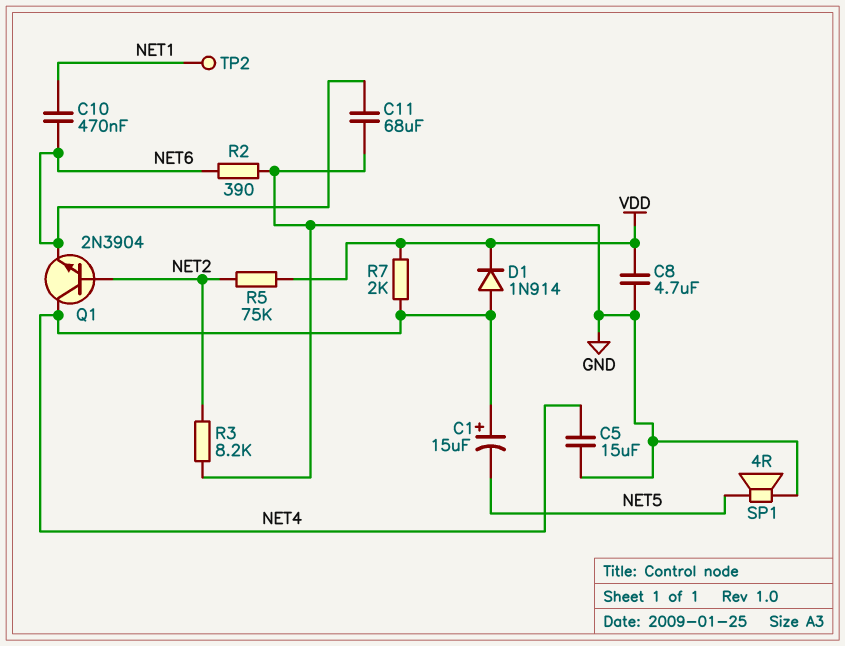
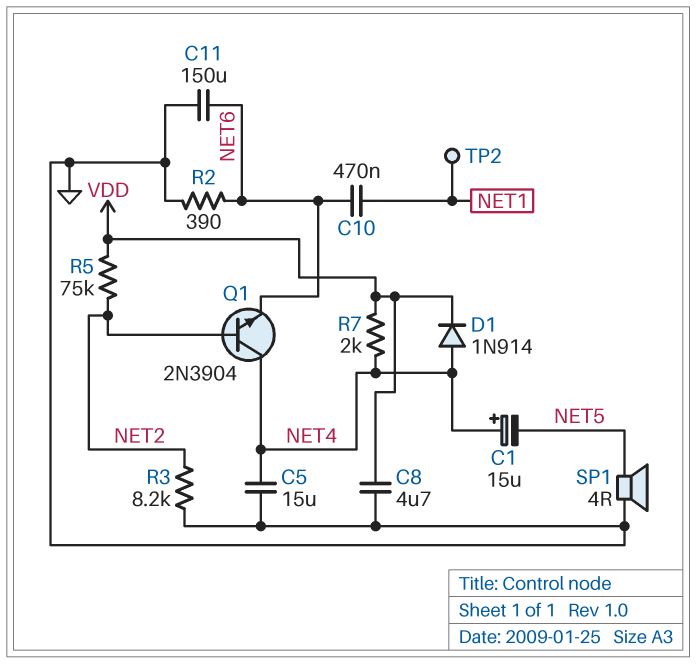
C11: 68uF (GND, NET6) -> 150uF (GND, NET6)

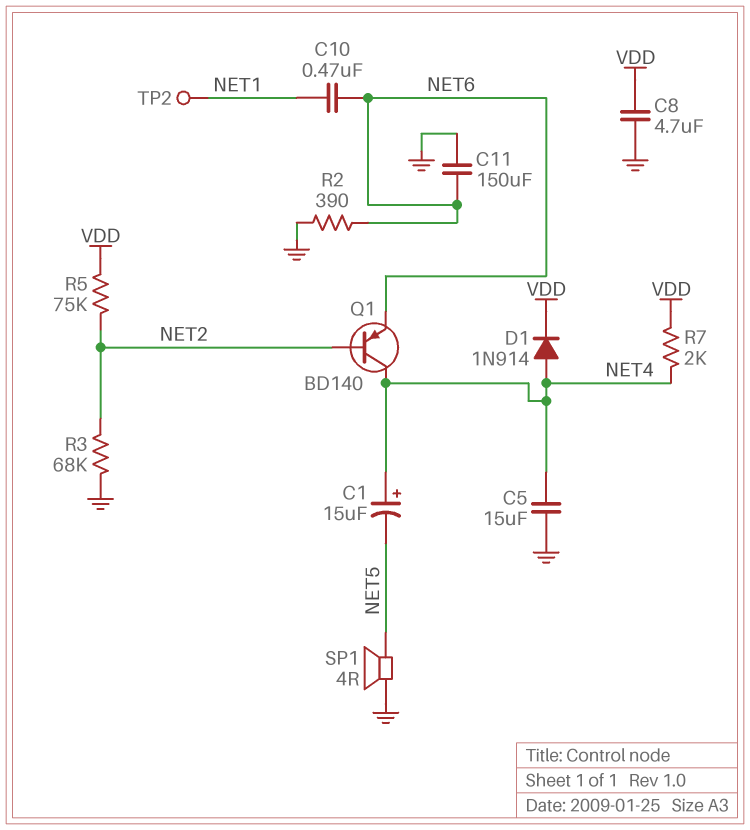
Q1: NPN 2N3904 (B NET2, C NET4, E NET6) -> PNP BD140 (B NET2, C NET4, E NET6)
R3: 8.2k (GND, NET2) -> 68k (GND, NET2)

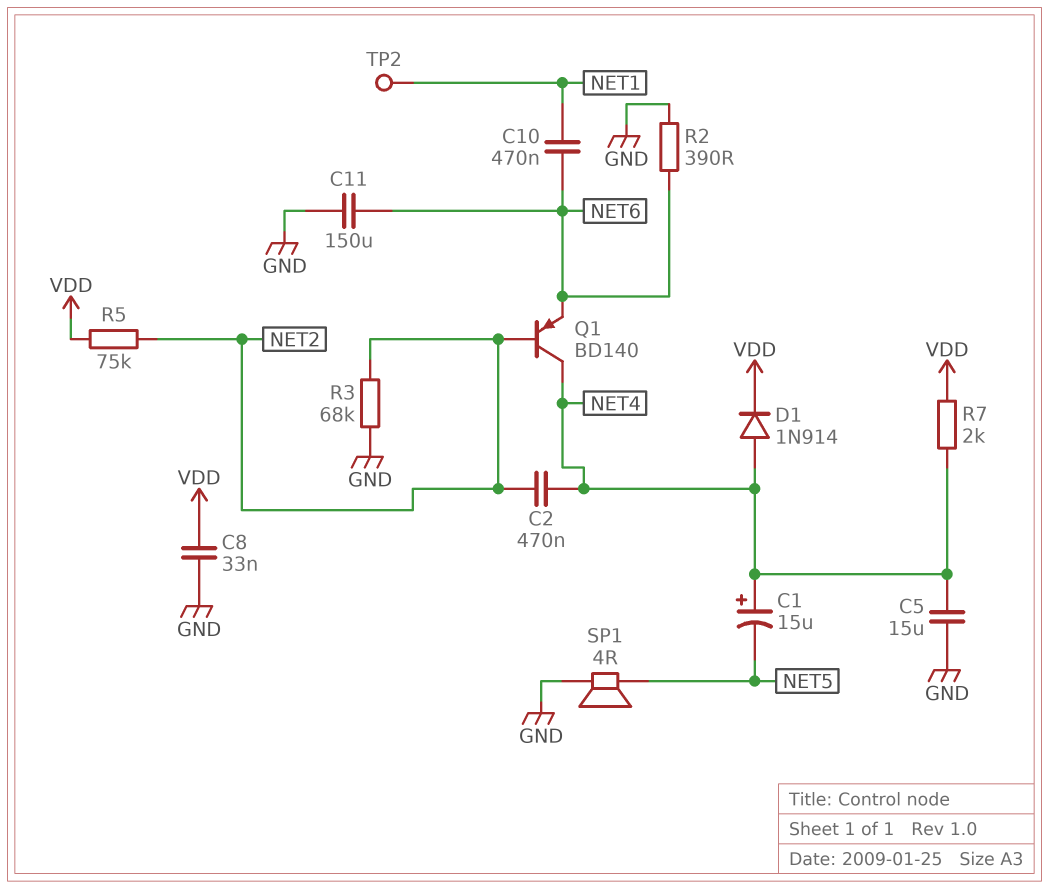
C2: none -> 470nF (NET2, NET4)
C8: 4.7uF (GND, VDD) -> 33nF (GND, VDD)

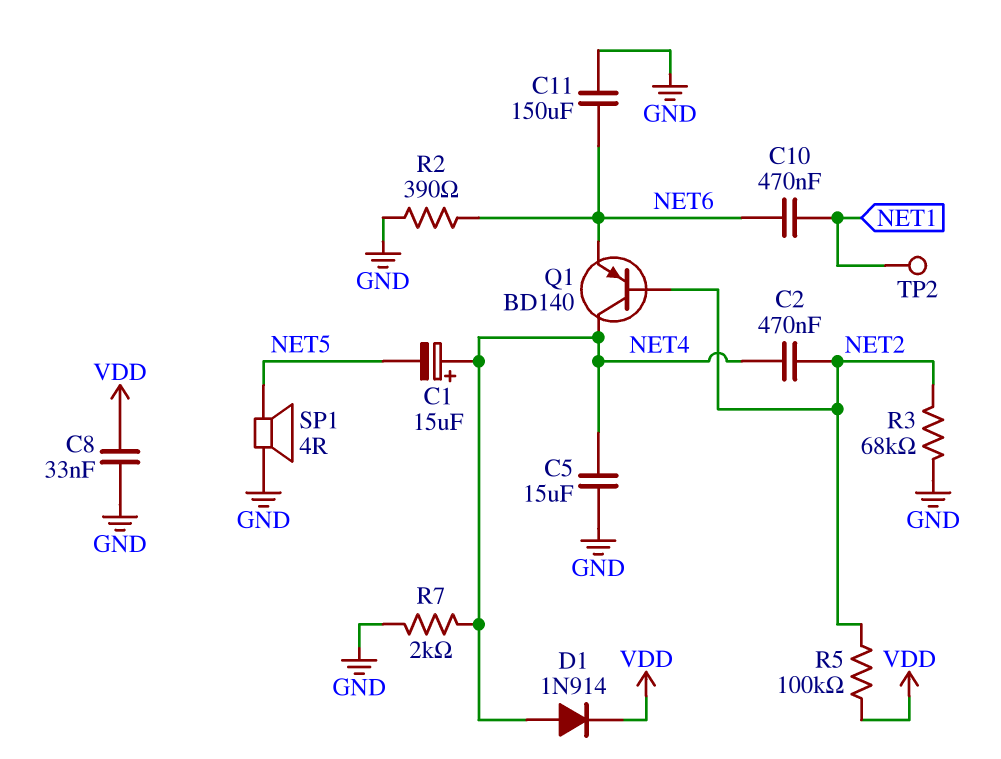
R5: 75k (NET2, VDD) -> 100k (NET2, VDD)
R7: 2k (NET4, VDD) -> 2k (GND, NET4)

